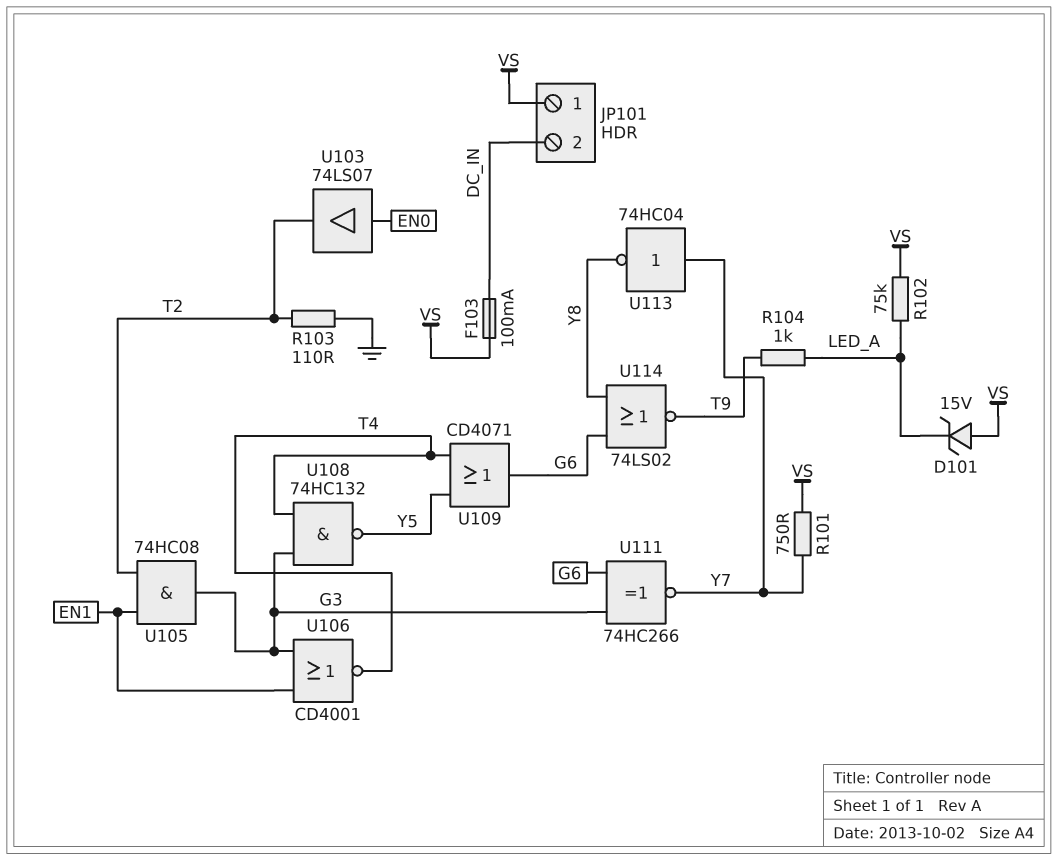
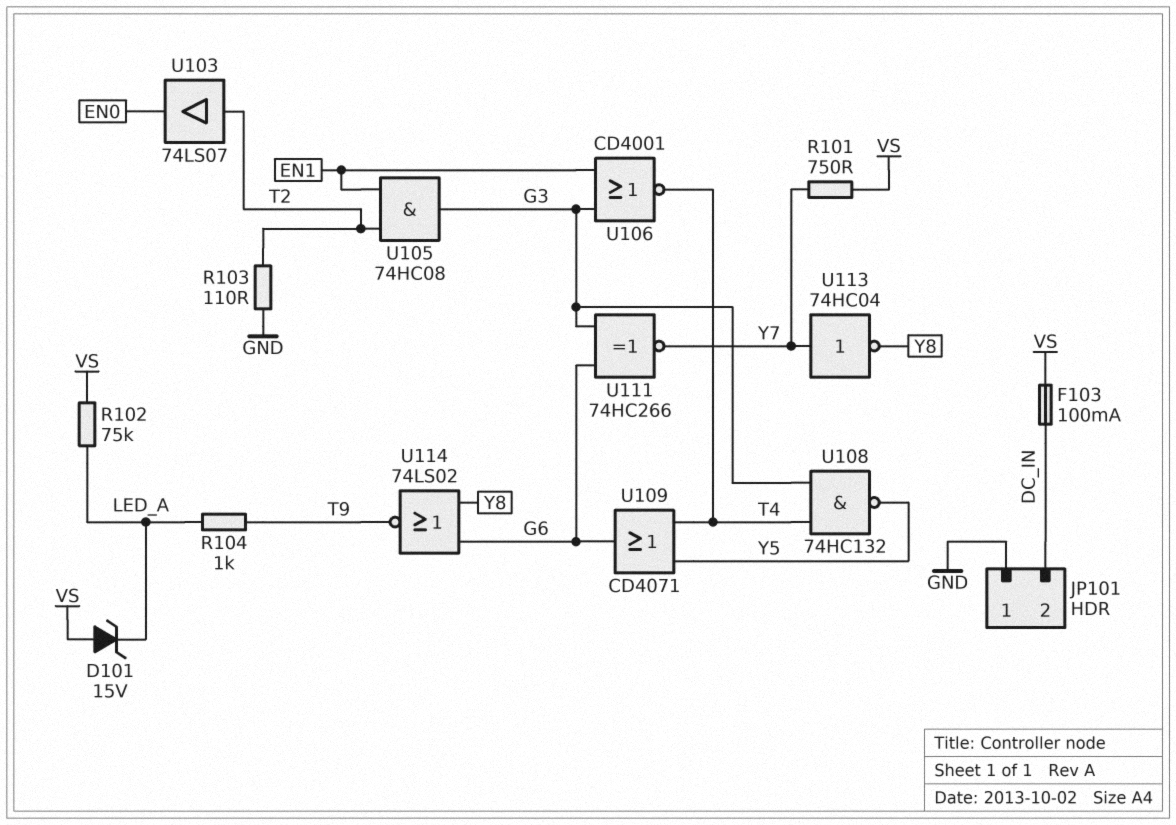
JP101 pin 1: VS -> GND
U103: buffer 74LS07 (in EN0, out T2) -> buffer 74LS07 (in T2, out EN0)

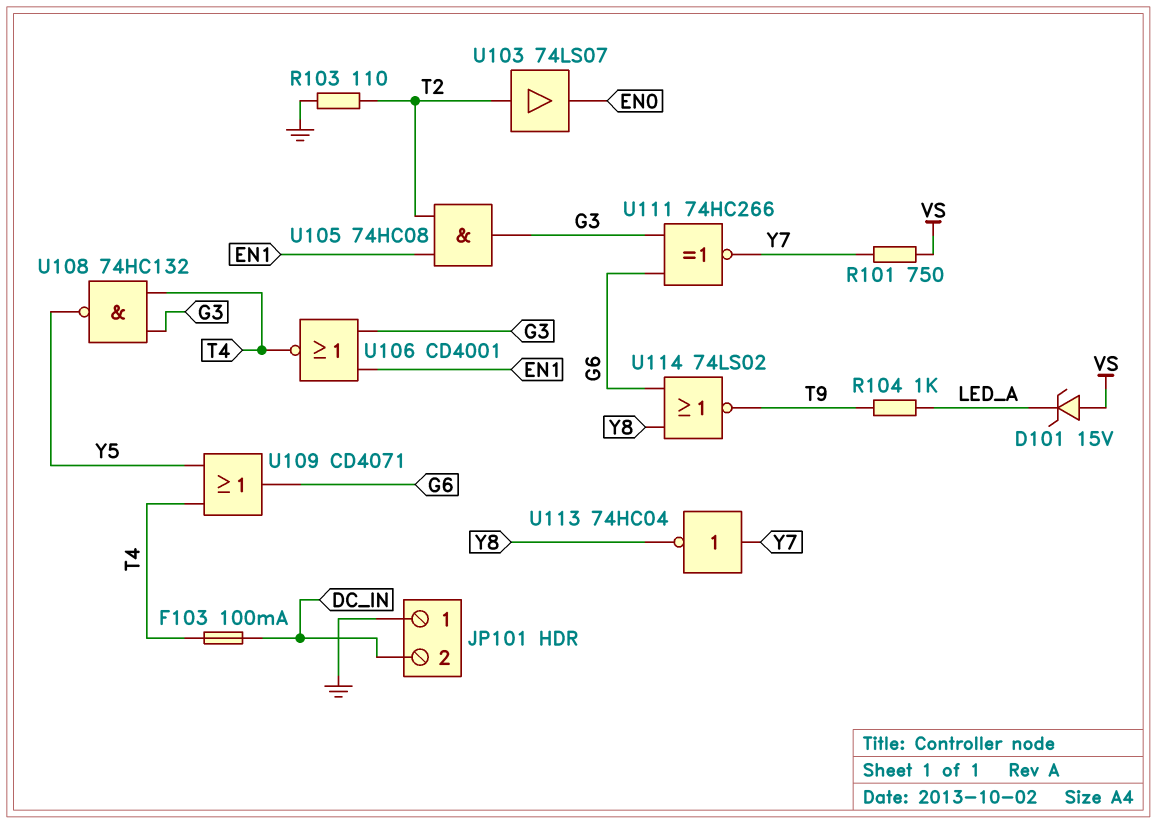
F103: 100mA (DC_IN, VS) -> 100mA (DC_IN, T4)
R102: 75k (LED_A, VS) -> none

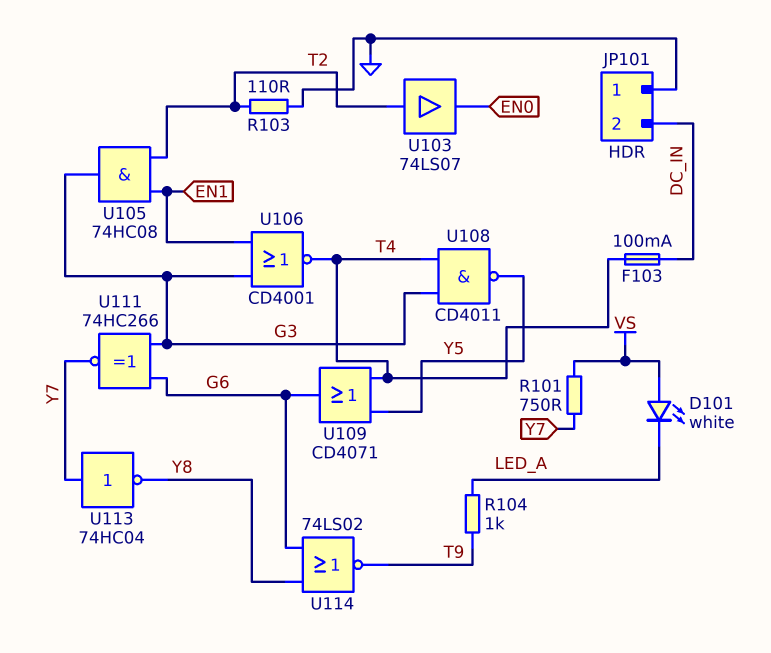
D101: zener 15V (A VS, K LED_A) -> LED white (A VS, K LED_A)
U108: NAND 74HC132 (in G3, in T4, out Y5) -> NAND CD4011 (in G3, in T4, out Y5)

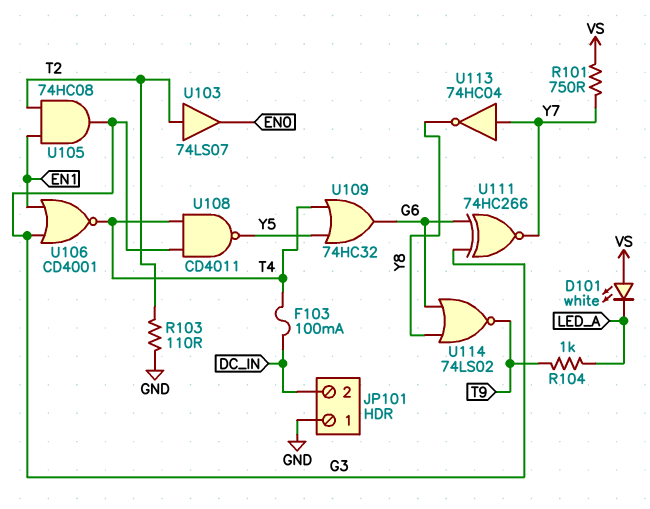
U109: OR CD4071 (in T4, in Y5, out G6) -> OR 74HC32 (in T4, in Y5, out G6)

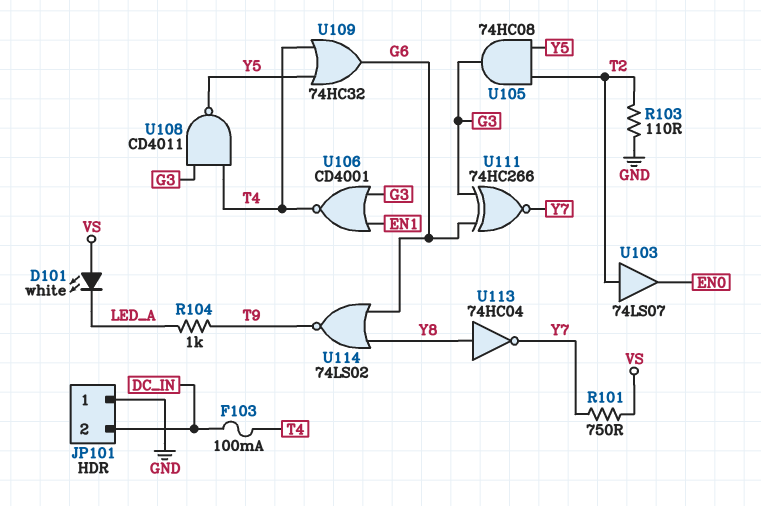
U105: AND 74HC08 (in EN1, in T2, out G3) -> AND 74HC08 (in T2, in Y5, out G3)
U113: NOT 74HC04 (in Y7, out Y8) -> NOT 74HC04 (in Y8, out Y7)

